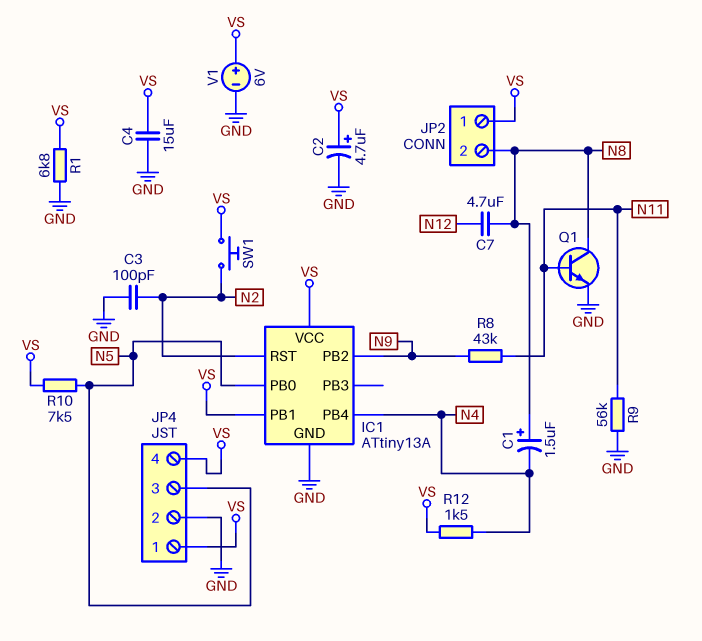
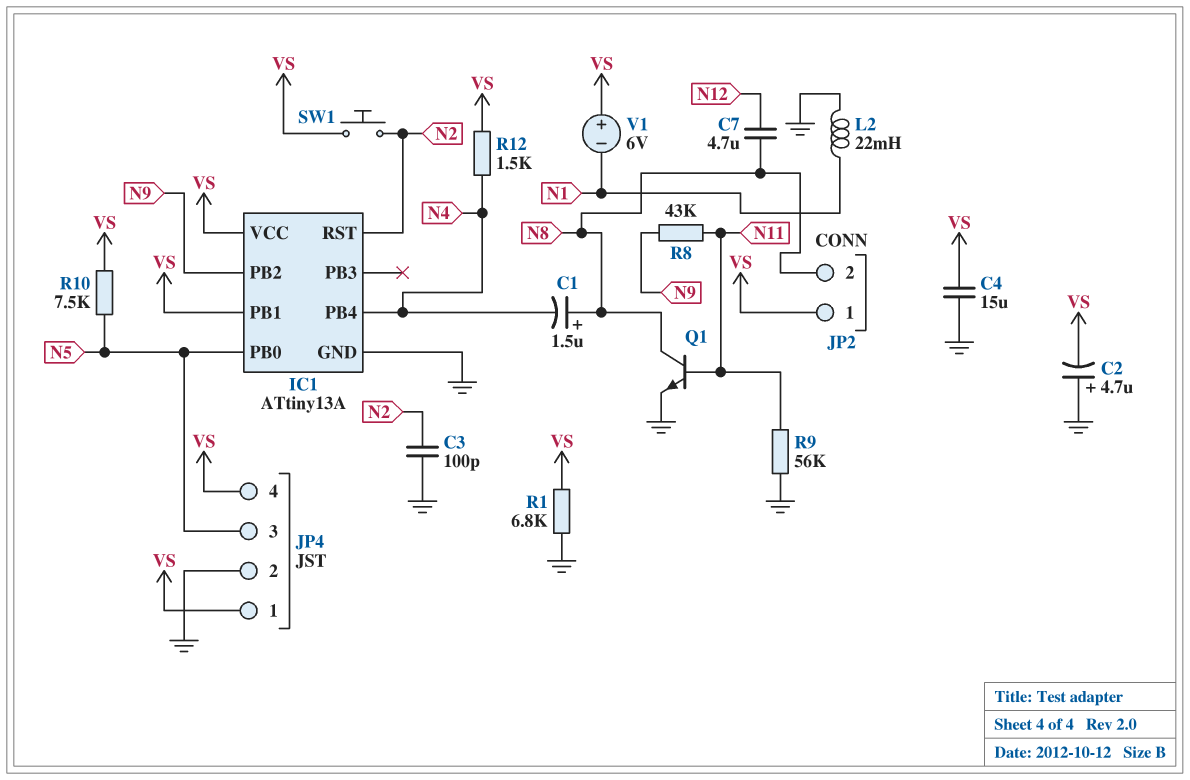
C2: 4.7uF (plus VS, minus GND) -> 4.7uF (plus GND, minus VS)
L2: none -> 22mH (GND, N1)
V1: 6V (plus VS, minus GND) -> 6V (plus VS, minus N1)

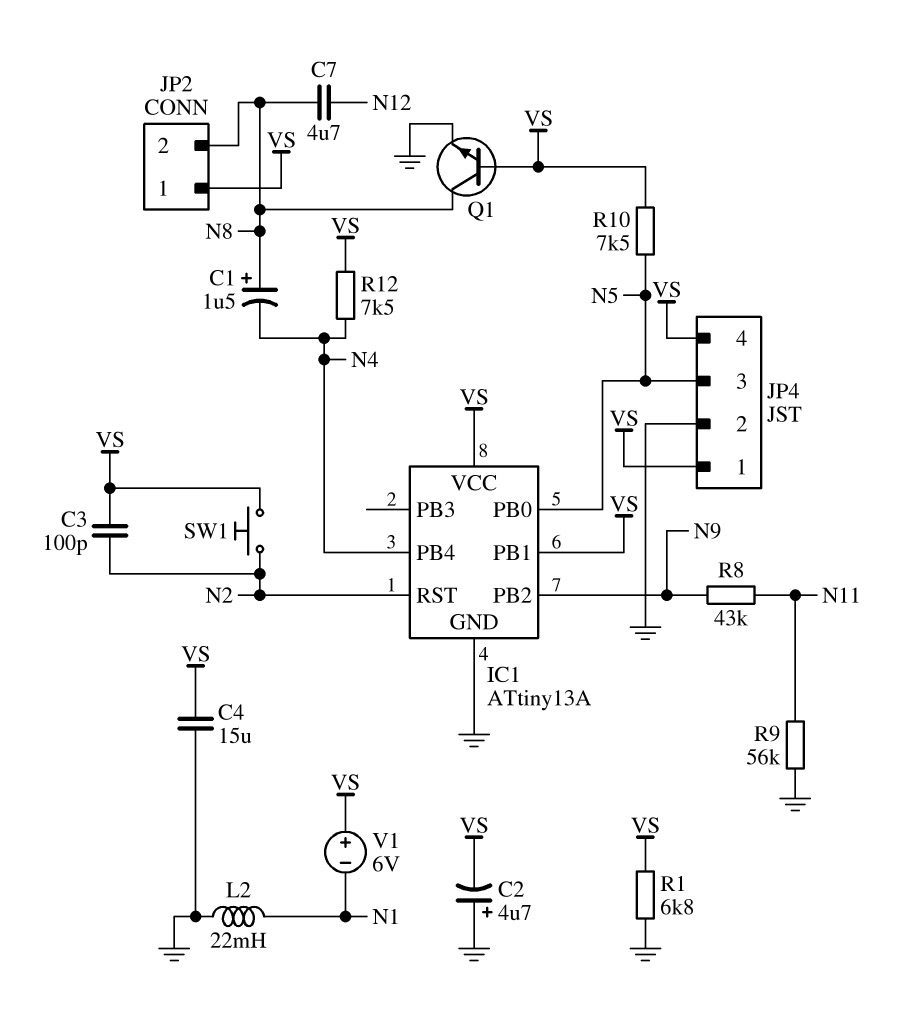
C3: 100pF (GND, N2) -> 100pF (N2, VS)
Q1: NPN (B N11, C N8, E GND) -> NPN (B VS, C N8, E GND)
R12: 1.5k (N4, VS) -> 7.5k (N4, VS)

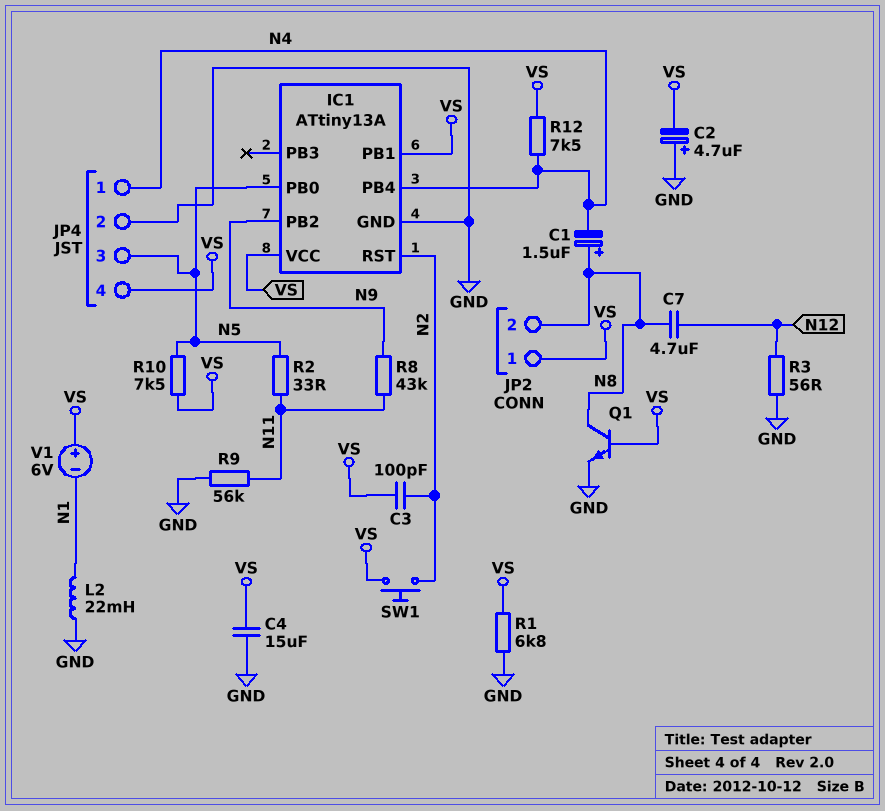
JP4 pin 1: VS -> N4
R2: none -> 33 (N5, N11)
R3: none -> 56 (GND, N12)

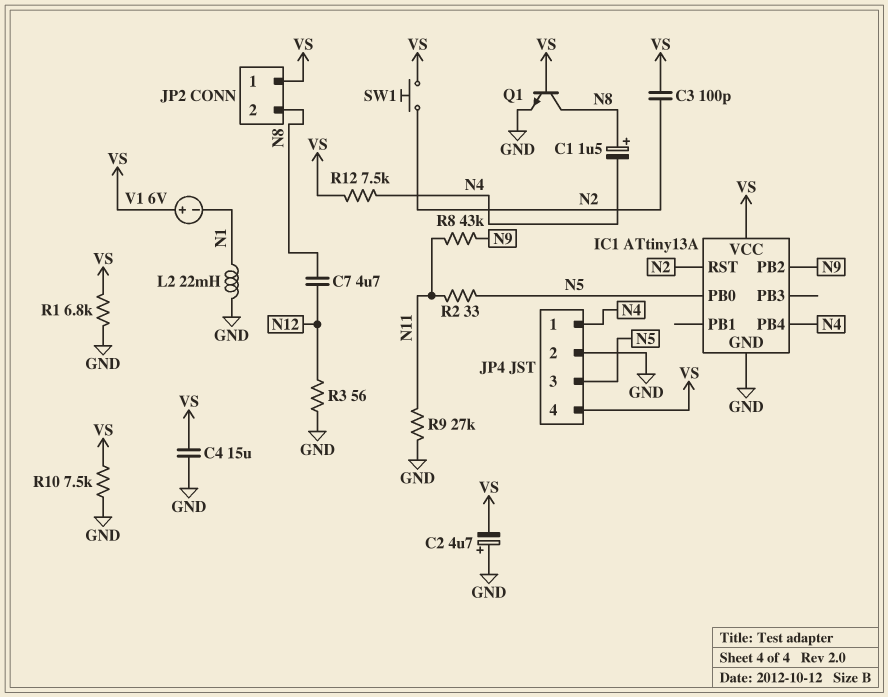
IC1 pin PB1: VS -> none
R9: 56k (GND, N11) -> 27k (GND, N11)
R10: 7.5k (N5, VS) -> 7.5k (GND, VS)

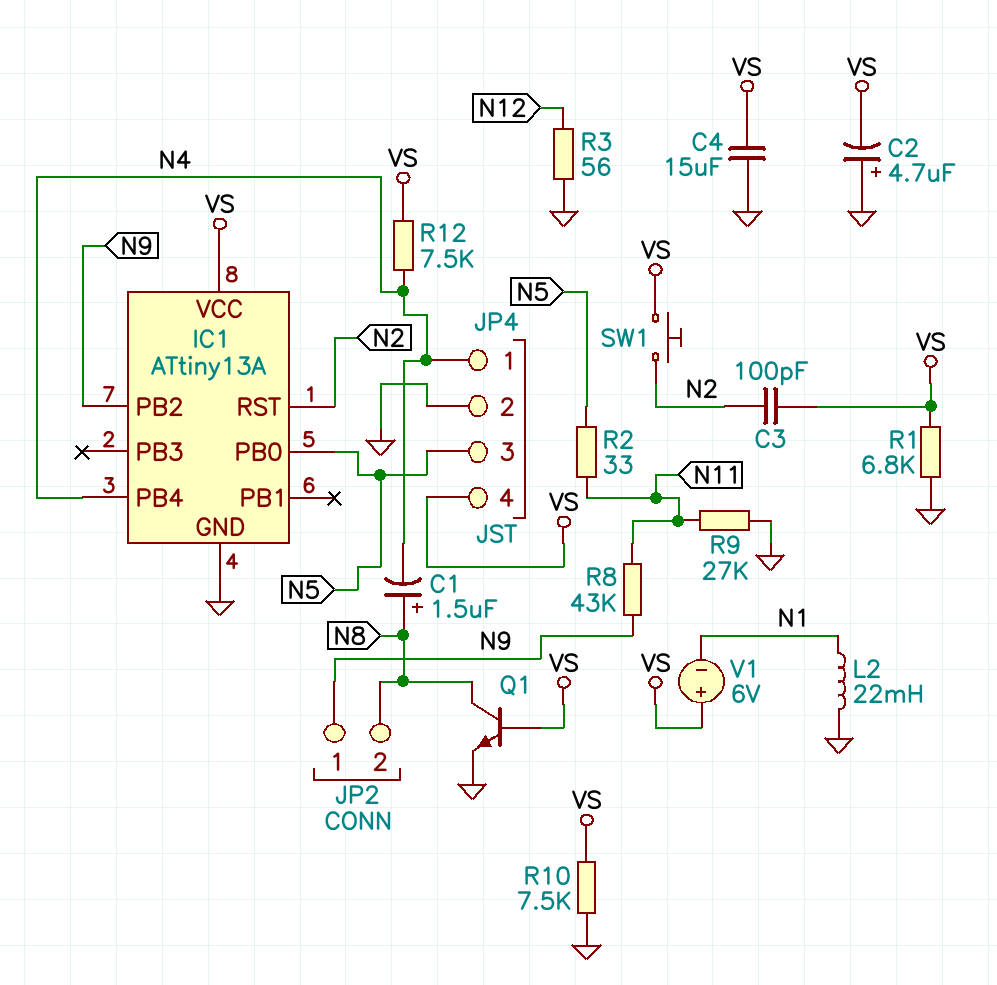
C7: 4.7uF (N8, N12) -> none
JP2 pin 1: VS -> N9

